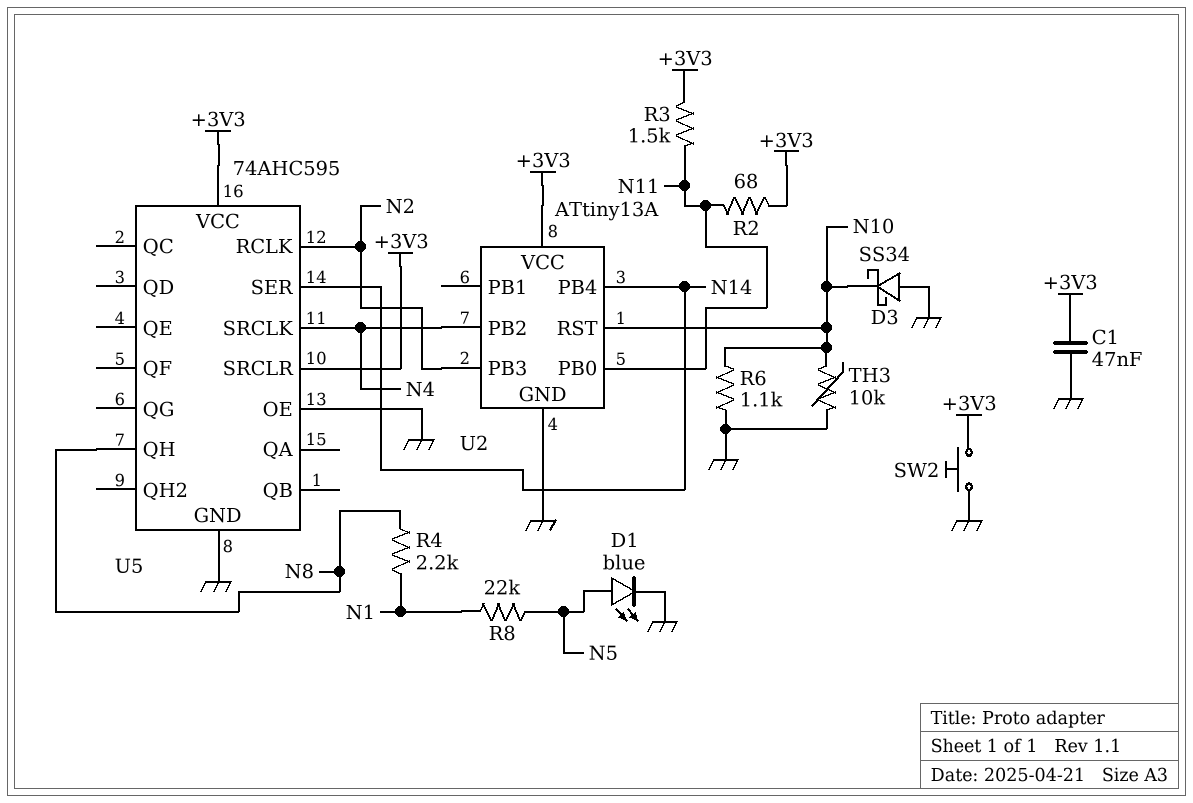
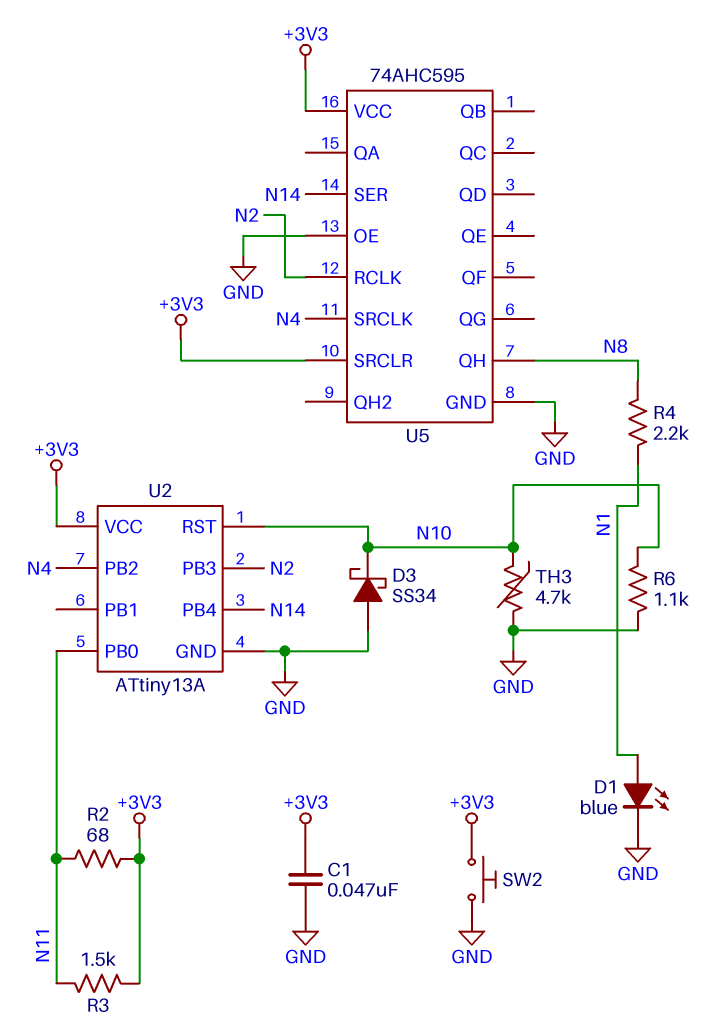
D1: LED blue (A N5, K GND) -> LED blue (A N1, K GND)
R8: 22k (N1, N5) -> none
TH3: 10k (GND, N10) -> 4.7k (GND, N10)

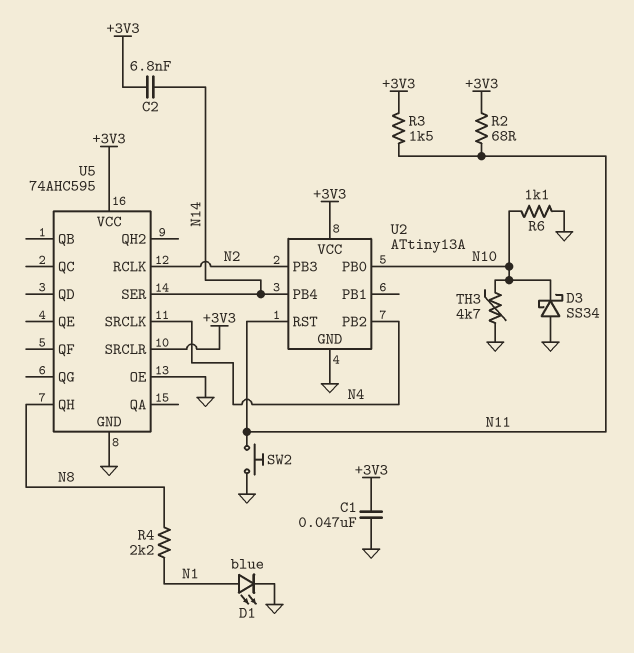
C2: none -> 6.8nF (+3V3, N14)
SW2: button (+3V3, GND) -> button (GND, N11)
U2 pin PB0: N11 -> N10
U2 pin RST: N10 -> N11

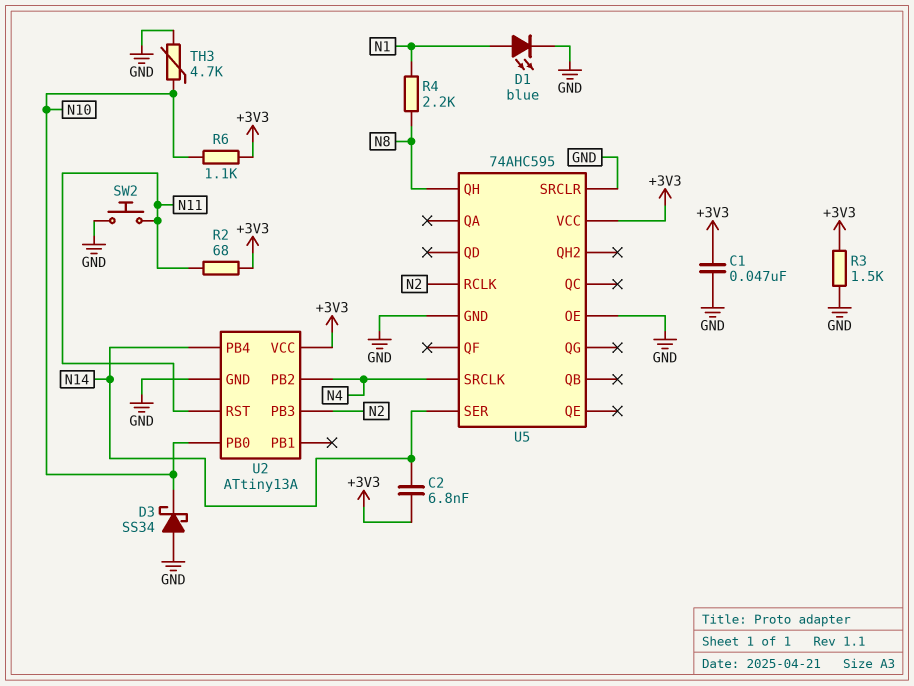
R3: 1.5k (+3V3, N11) -> 1.5k (+3V3, GND)
R6: 1.1k (GND, N10) -> 1.1k (+3V3, N10)
U5 pin SRCLR: +3V3 -> GND

